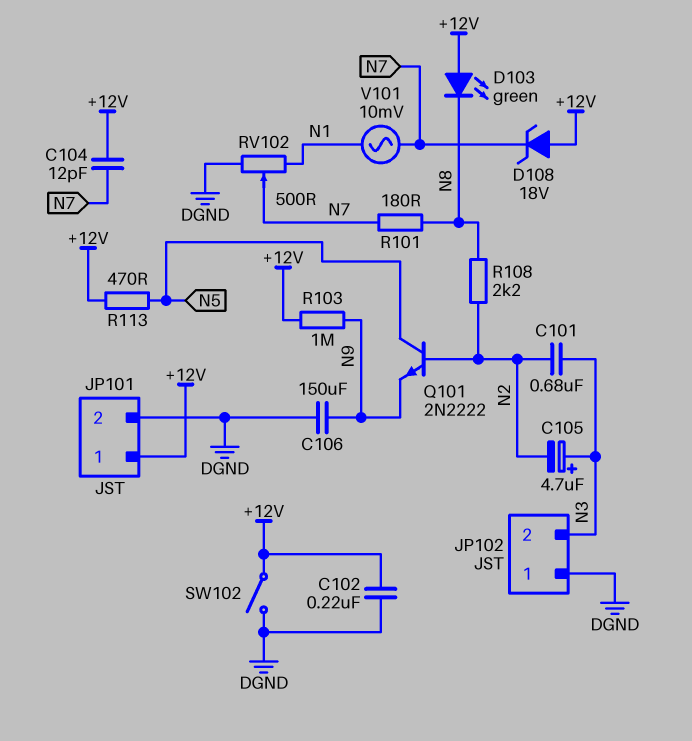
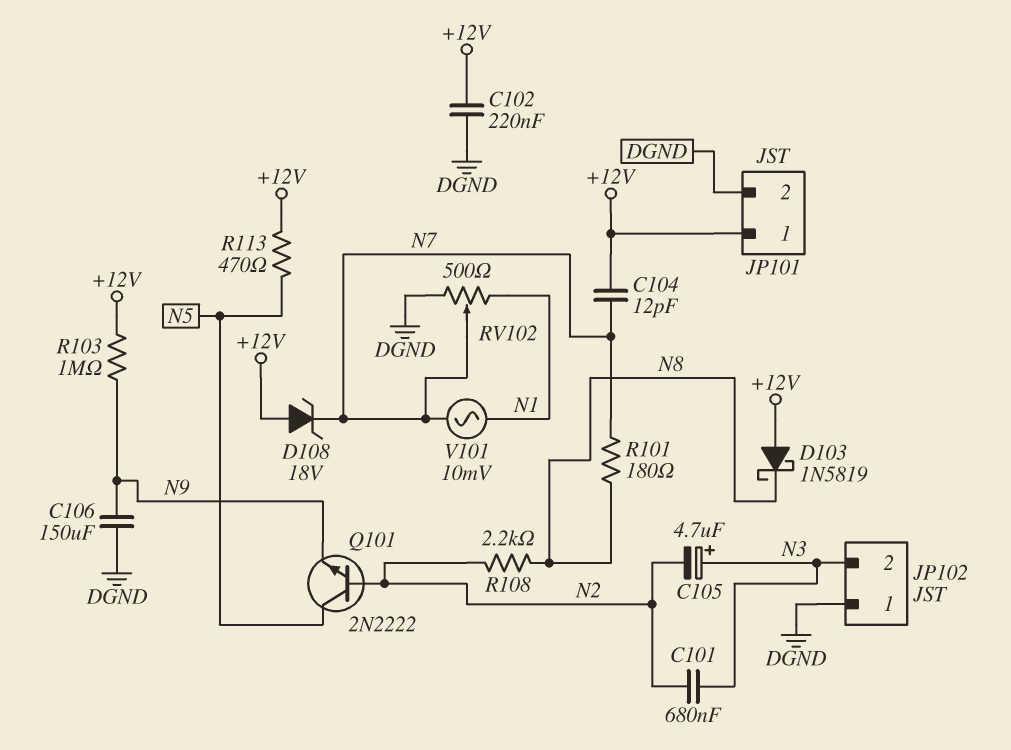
D103: LED green (A +12V, K N8) -> schottky 1N5819 (A +12V, K N8)
SW102: switch (+12V, DGND) -> none

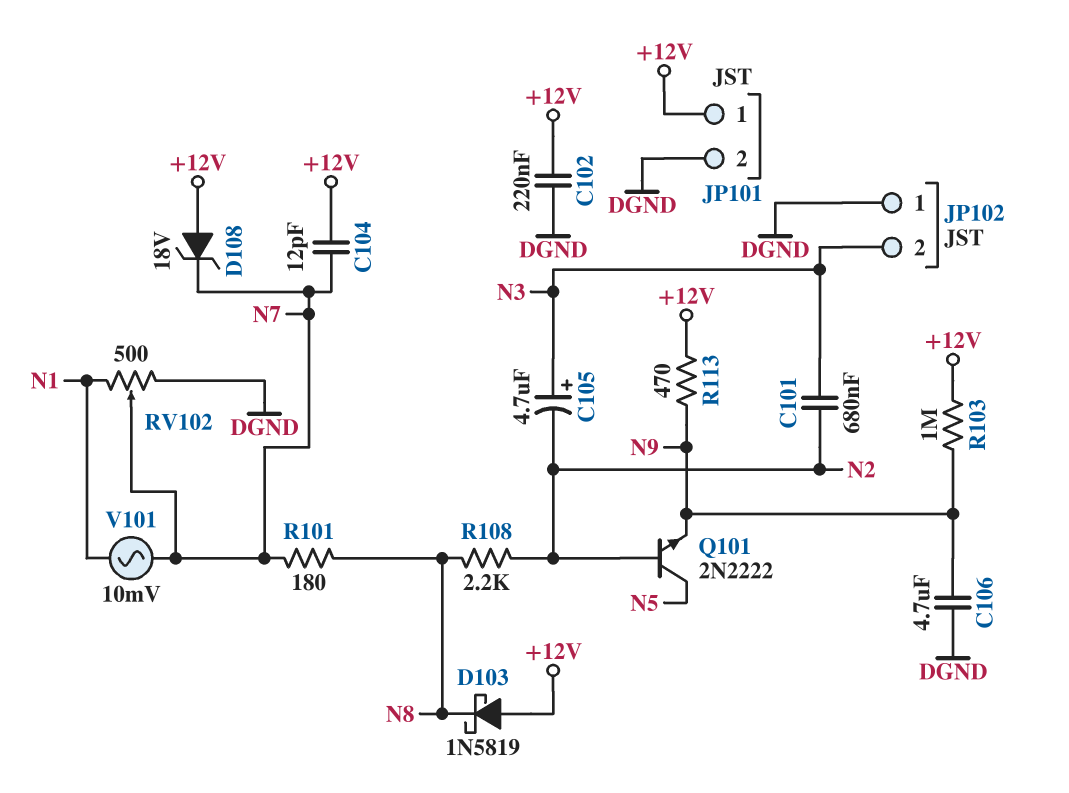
C106: 150uF (DGND, N9) -> 4.7uF (DGND, N9)
R113: 470 (+12V, N5) -> 470 (+12V, N9)

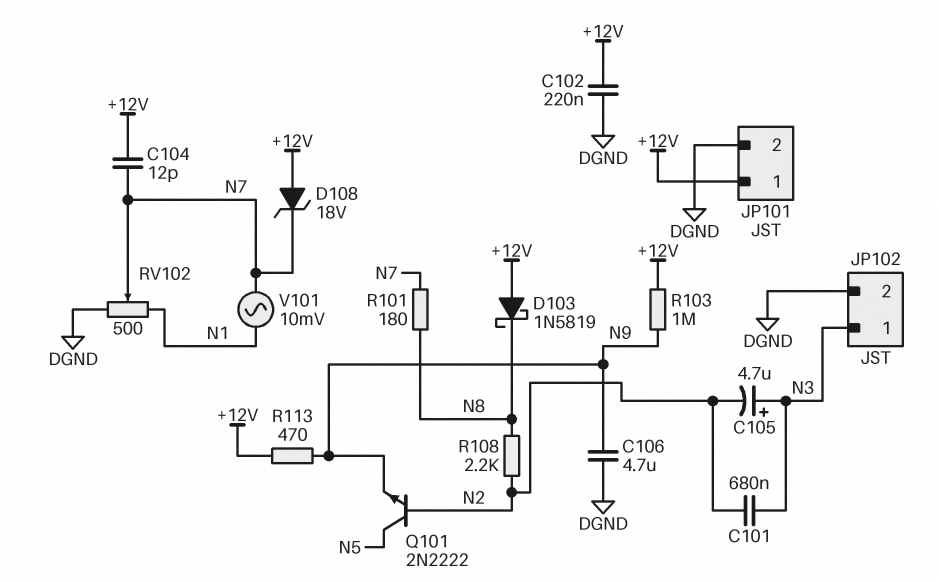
JP102 pin 1: DGND -> N3
JP102 pin 2: N3 -> DGND

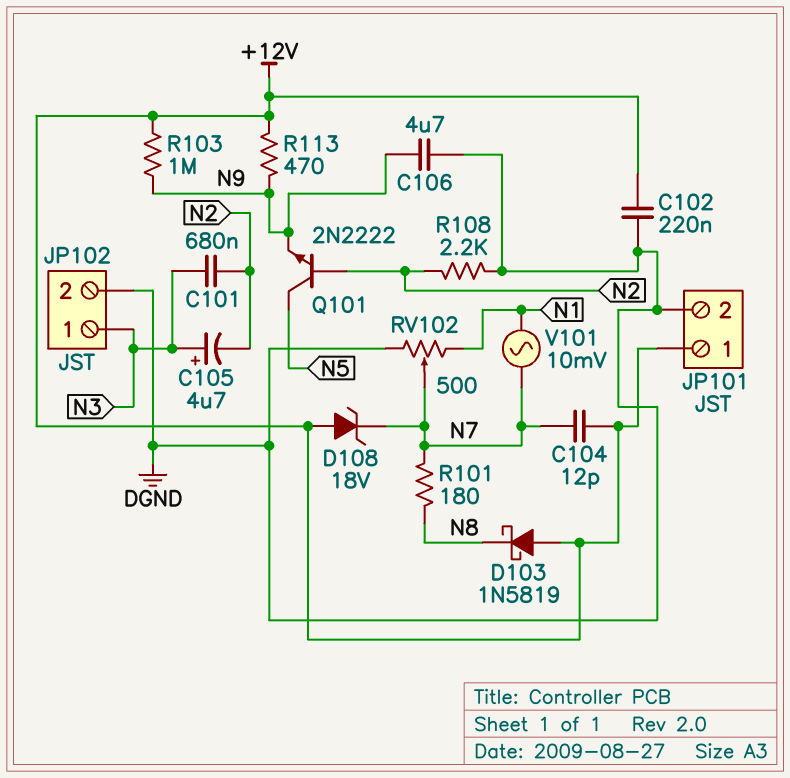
R108: 2.2k (N2, N8) -> 2.2k (DGND, N2)

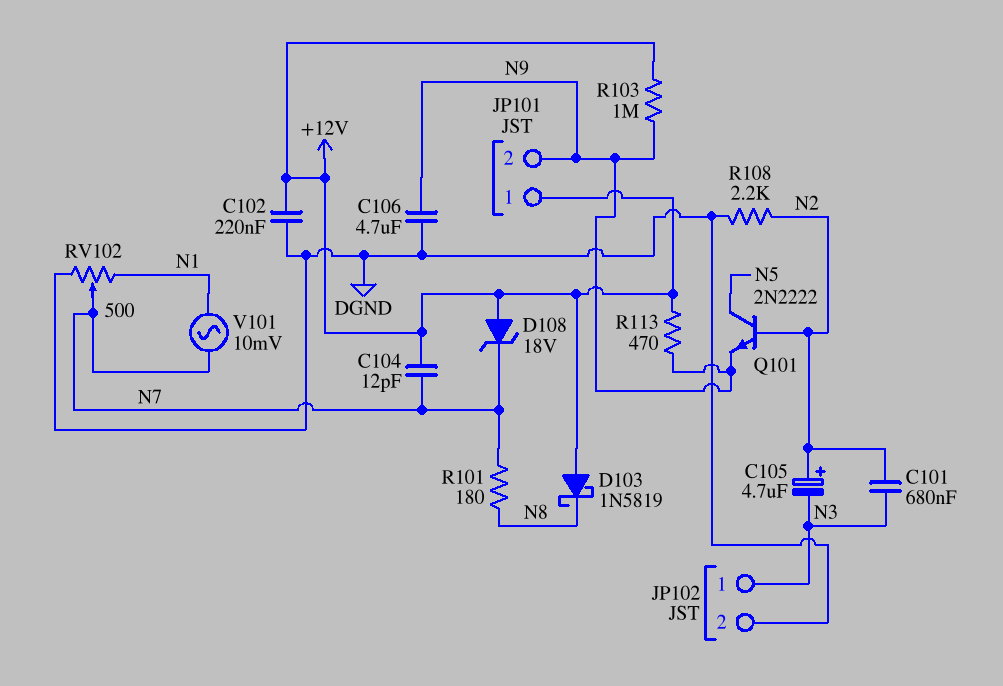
C105: 4.7uF (plus N3, minus N2) -> 4.7uF (plus N2, minus N3)
JP101 pin 2: DGND -> N9

